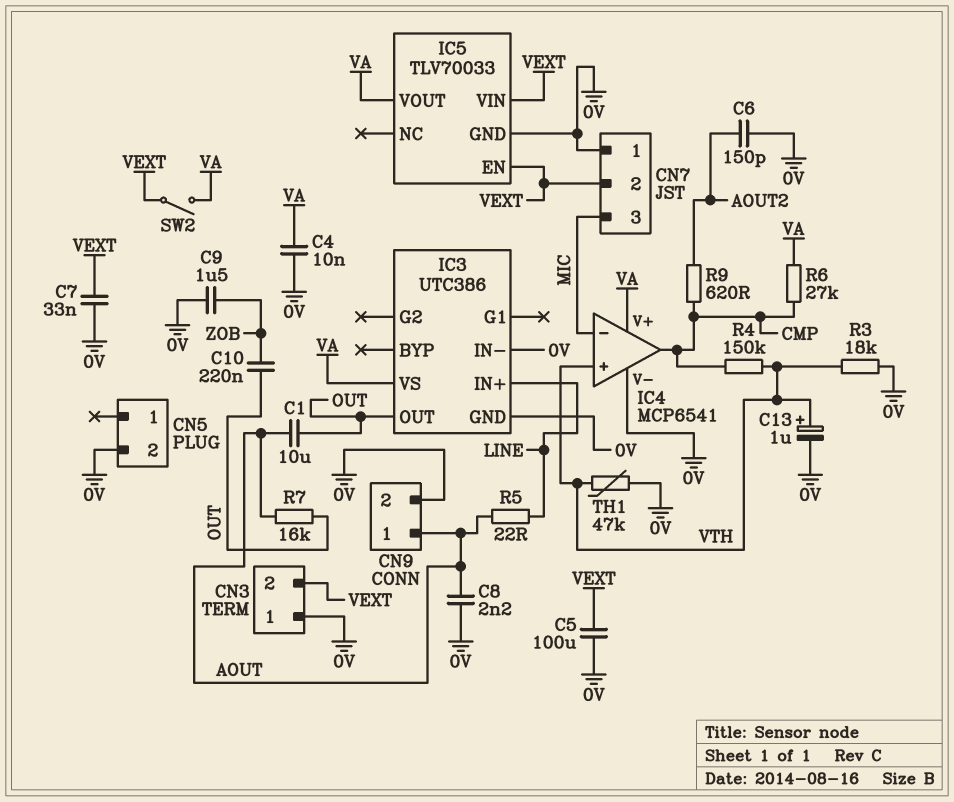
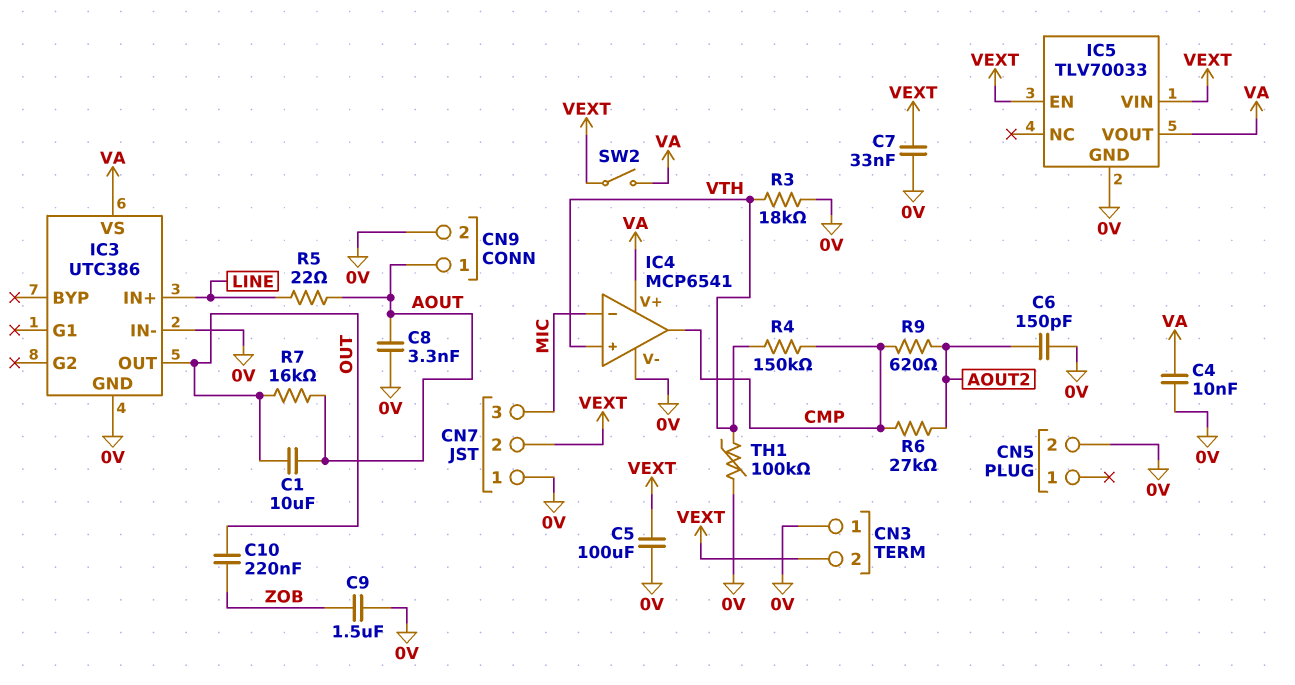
C8: 2.2nF (0V, AOUT) -> 3.3nF (0V, AOUT)
C13: 1uF (plus VTH, minus 0V) -> none
R6: 27k (CMP, VA) -> 27k (AOUT2, CMP)
TH1: 47k (0V, VTH) -> 100k (0V, VTH)

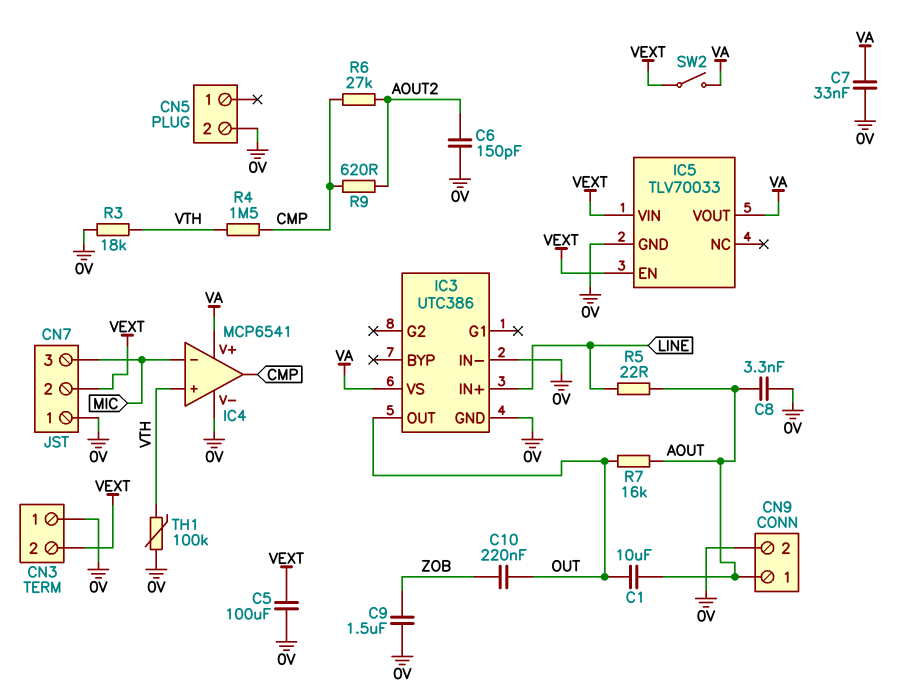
C4: 10nF (0V, VA) -> none
C7: 33nF (0V, VEXT) -> 33nF (0V, VA)
R4: 150k (CMP, VTH) -> 1.5M (CMP, VTH)

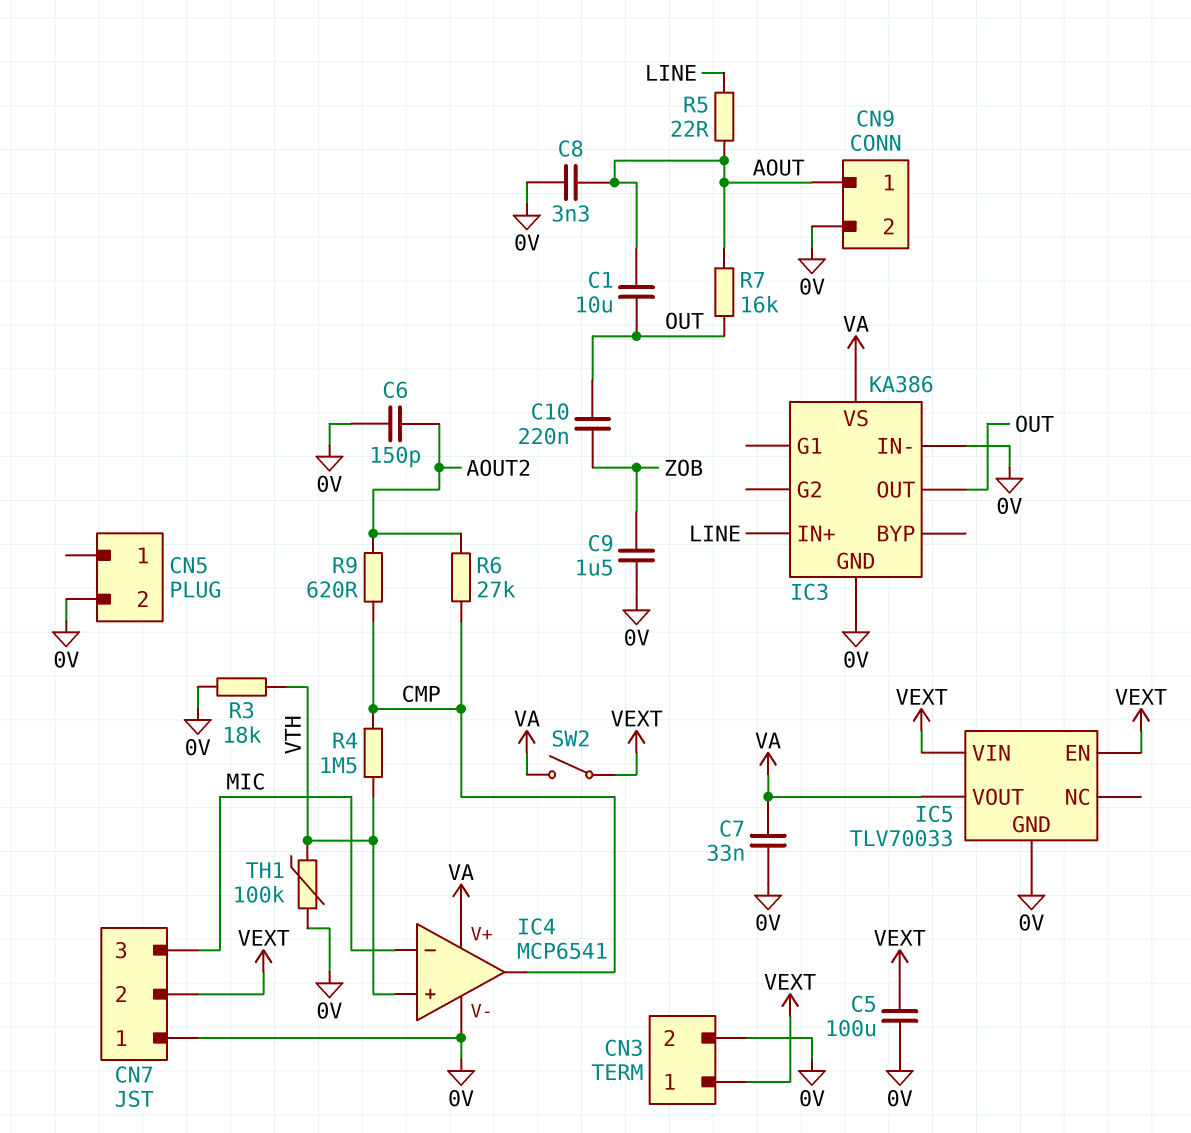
CN3 pin 1: 0V -> VEXT
CN3 pin 2: VEXT -> 0V
IC3: UTC386 -> KA386

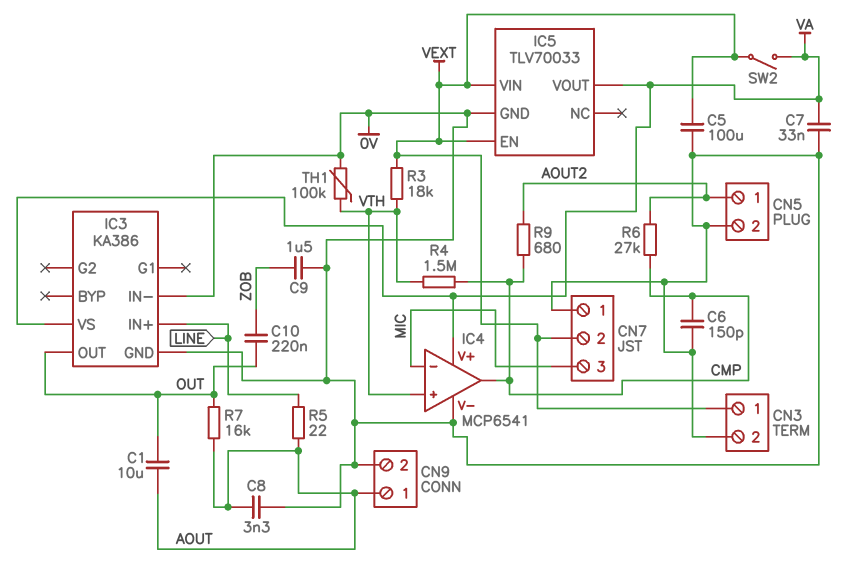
C6: 150pF (0V, AOUT2) -> 150pF (0V, CMP)
CN5 pin 1: none -> AOUT2
R3: 18k (0V, VTH) -> 18k (VEXT, VTH)
R9: 620 (AOUT2, CMP) -> 680 (AOUT2, CMP)

